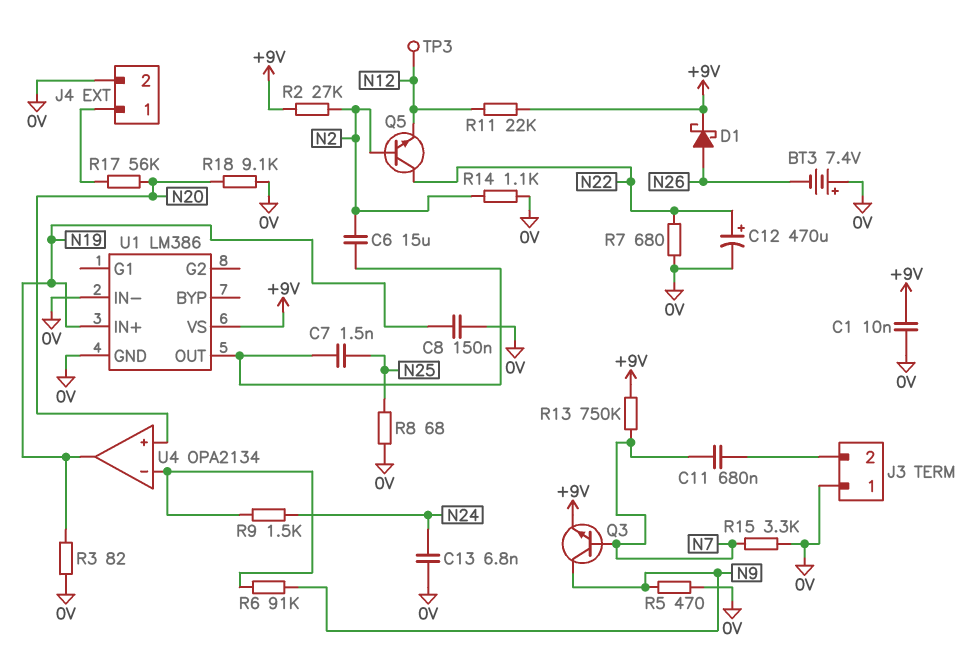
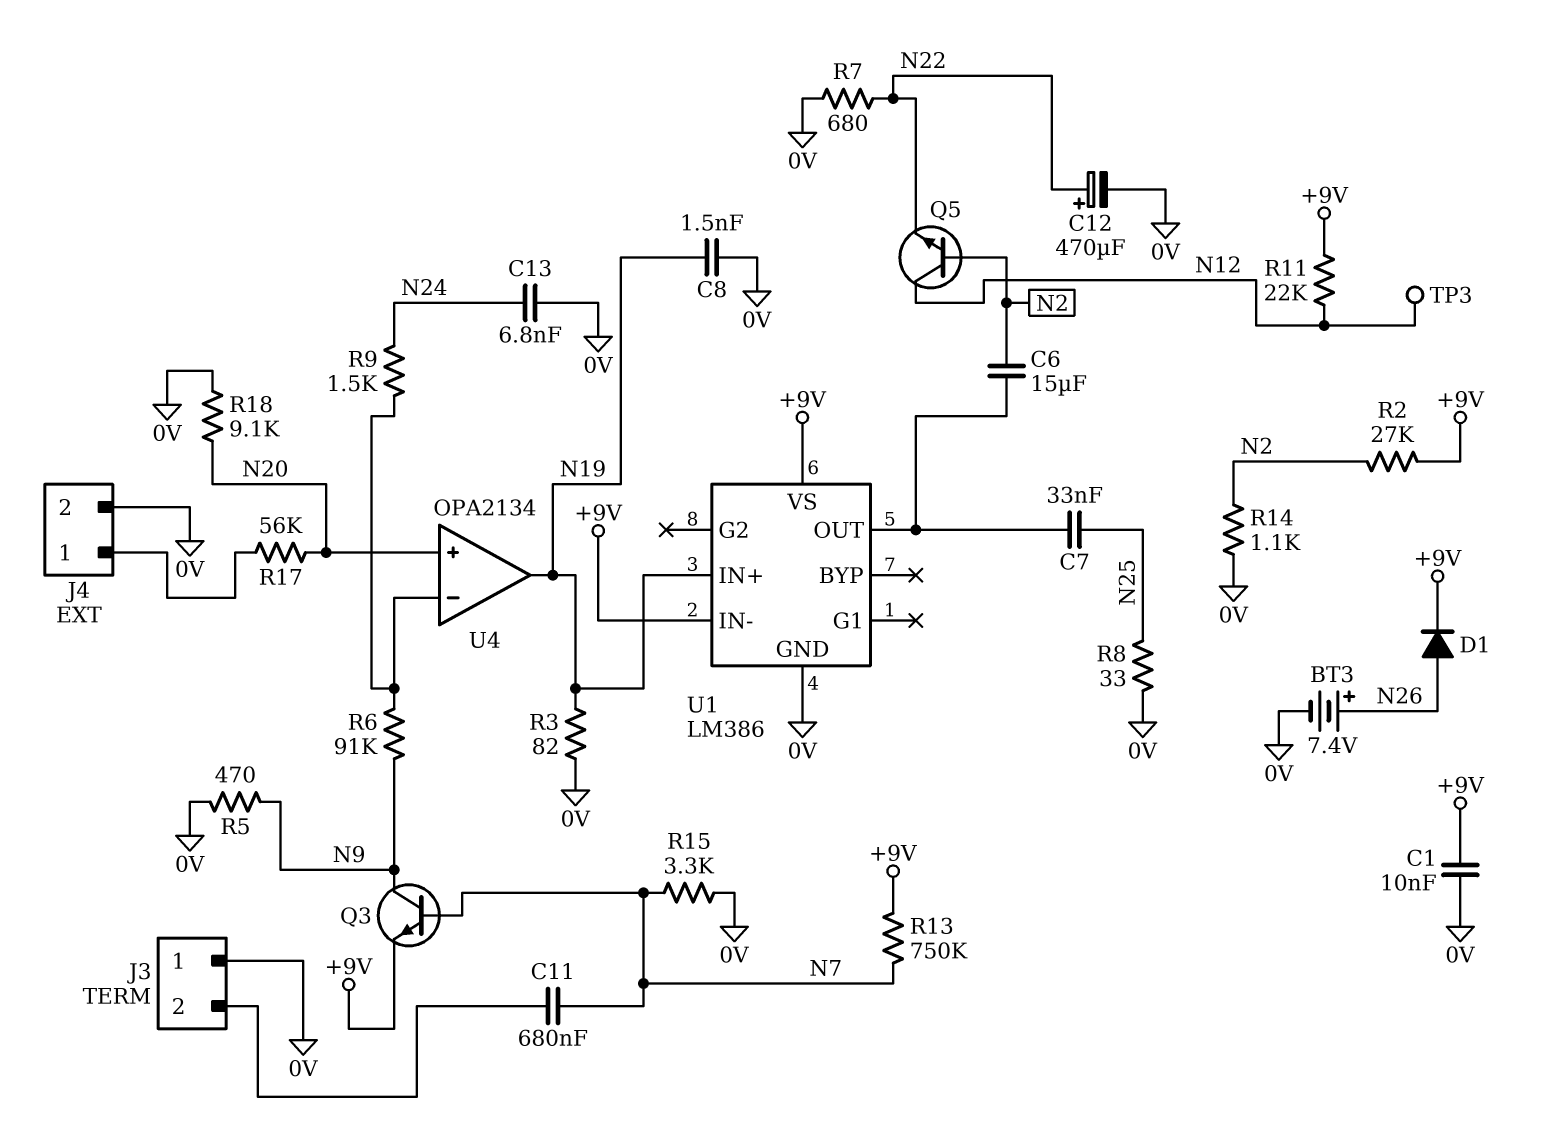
BT3: 7.4V (plus 0V, minus N26) -> 7.4V (plus N26, minus 0V)
C7: 1.5nF (N25, U1/OUT) -> 33nF (N25, U1/OUT)
C8: 150nF (0V, N19) -> 1.5nF (0V, N19)
D1: schottky (A N26, K +9V) -> diode (A N26, K +9V)
Q5: NPN (B N2, C N22, E N12) -> NPN (B N2, C N12, E N22)
R8: 68 (0V, N25) -> 33 (0V, N25)
U1 pin IN-: 0V -> +9V

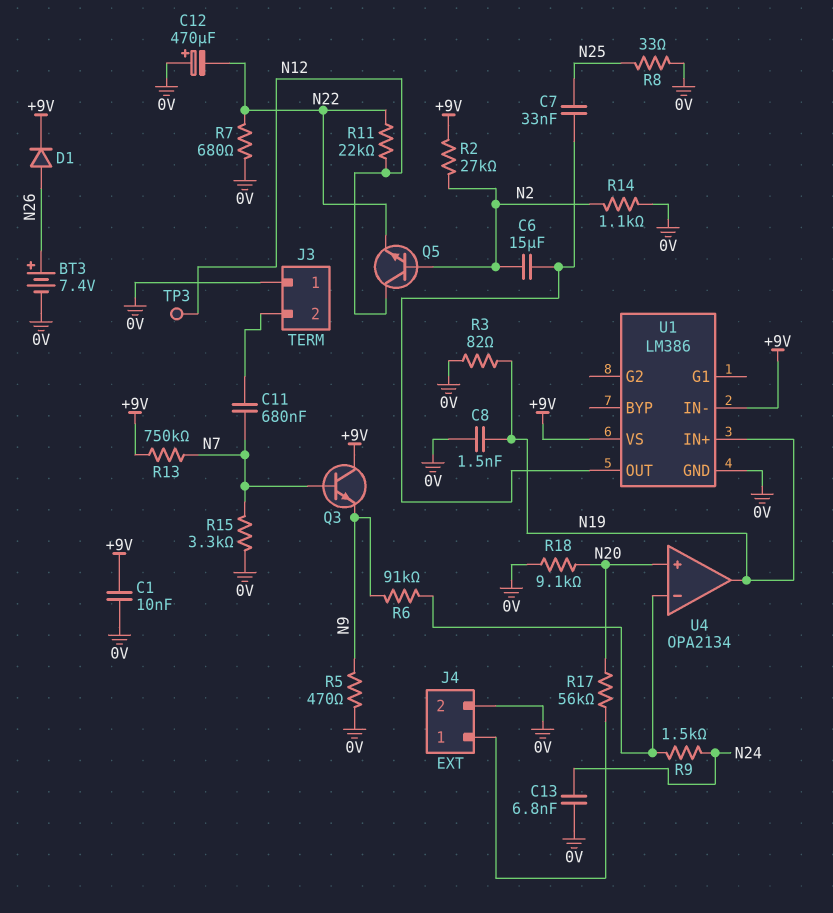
C12: 470uF (plus N22, minus 0V) -> 470uF (plus 0V, minus N22)
Q3: NPN (B N7, C N9, E +9V) -> NPN (B N7, C +9V, E N9)
R11: 22k (+9V, N12) -> 22k (N12, N22)

